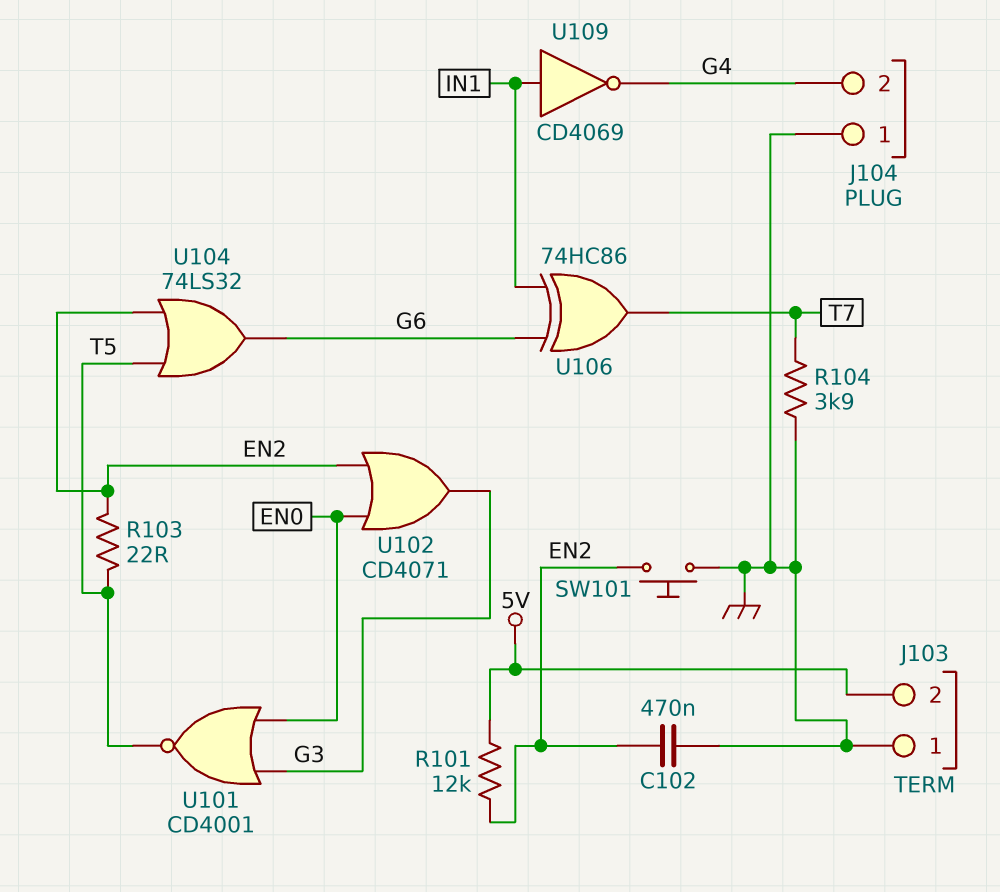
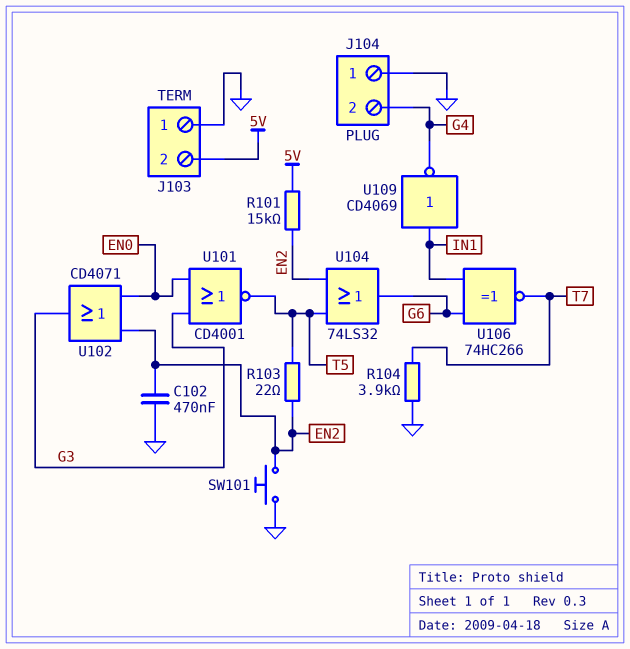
R101: 12k (5V, EN2) -> 15k (5V, EN2)
U106: XOR 74HC86 (in G6, in IN1, out T7) -> XNOR 74HC266 (in G6, in IN1, out T7)

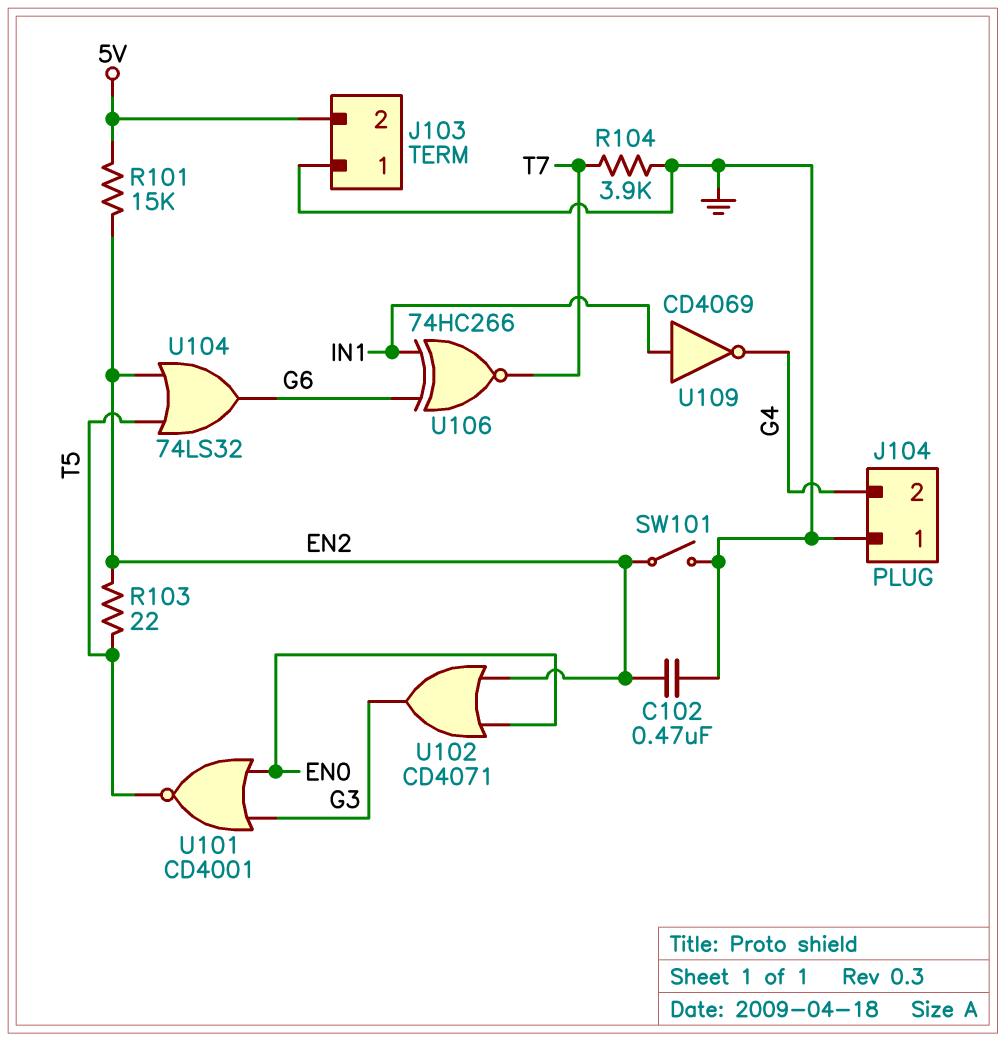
SW101: button (EN2, GND) -> switch (EN2, GND)

